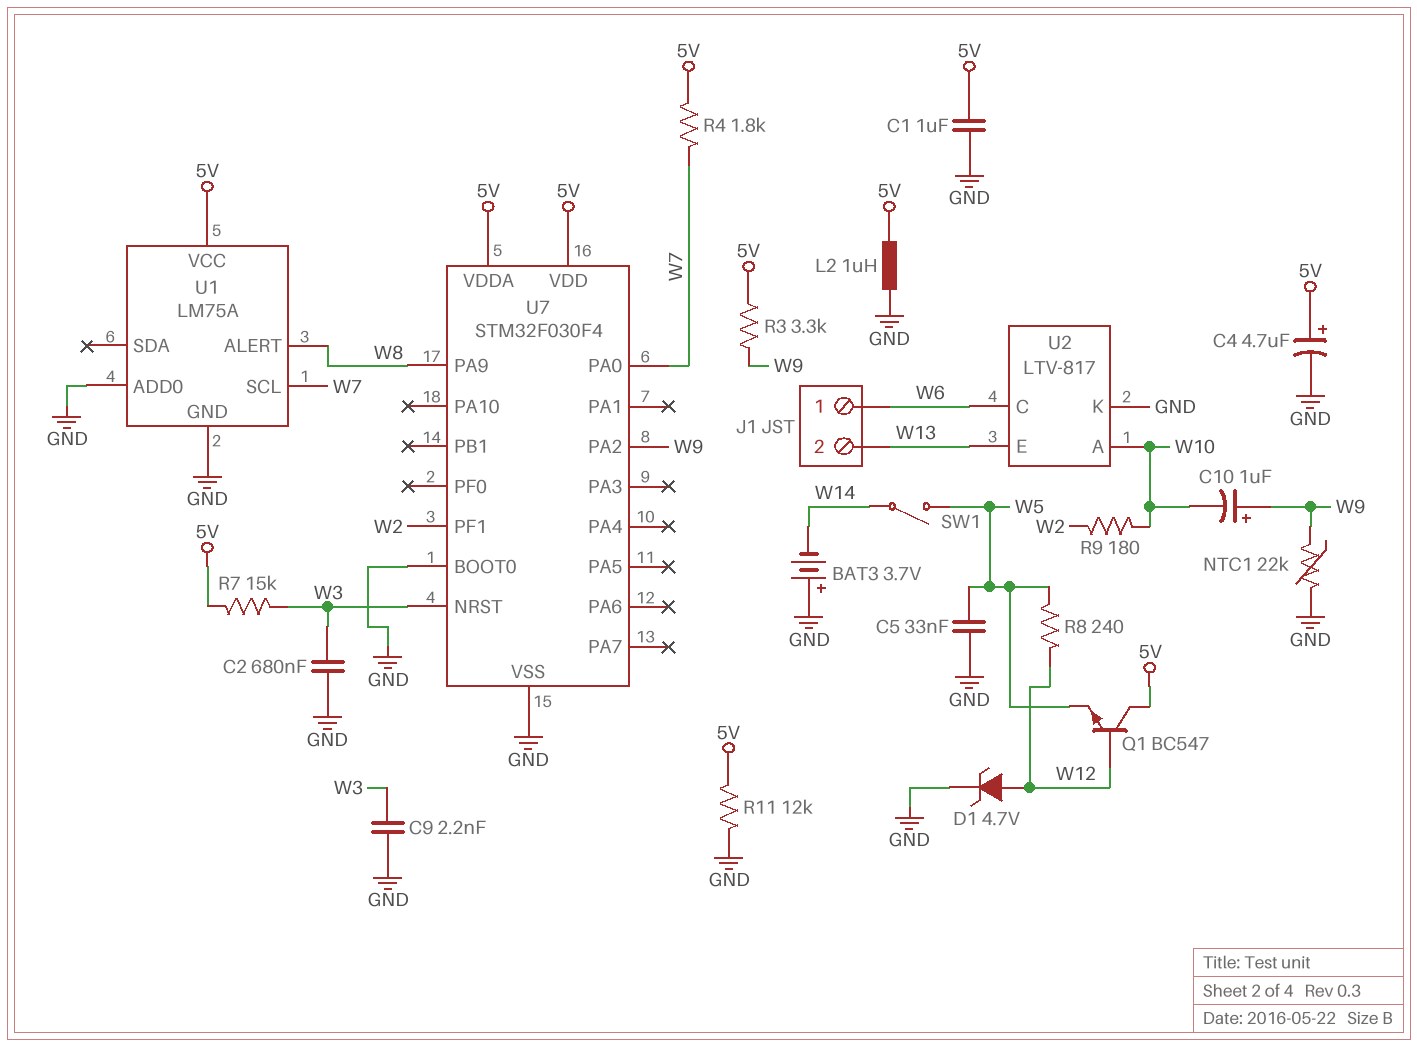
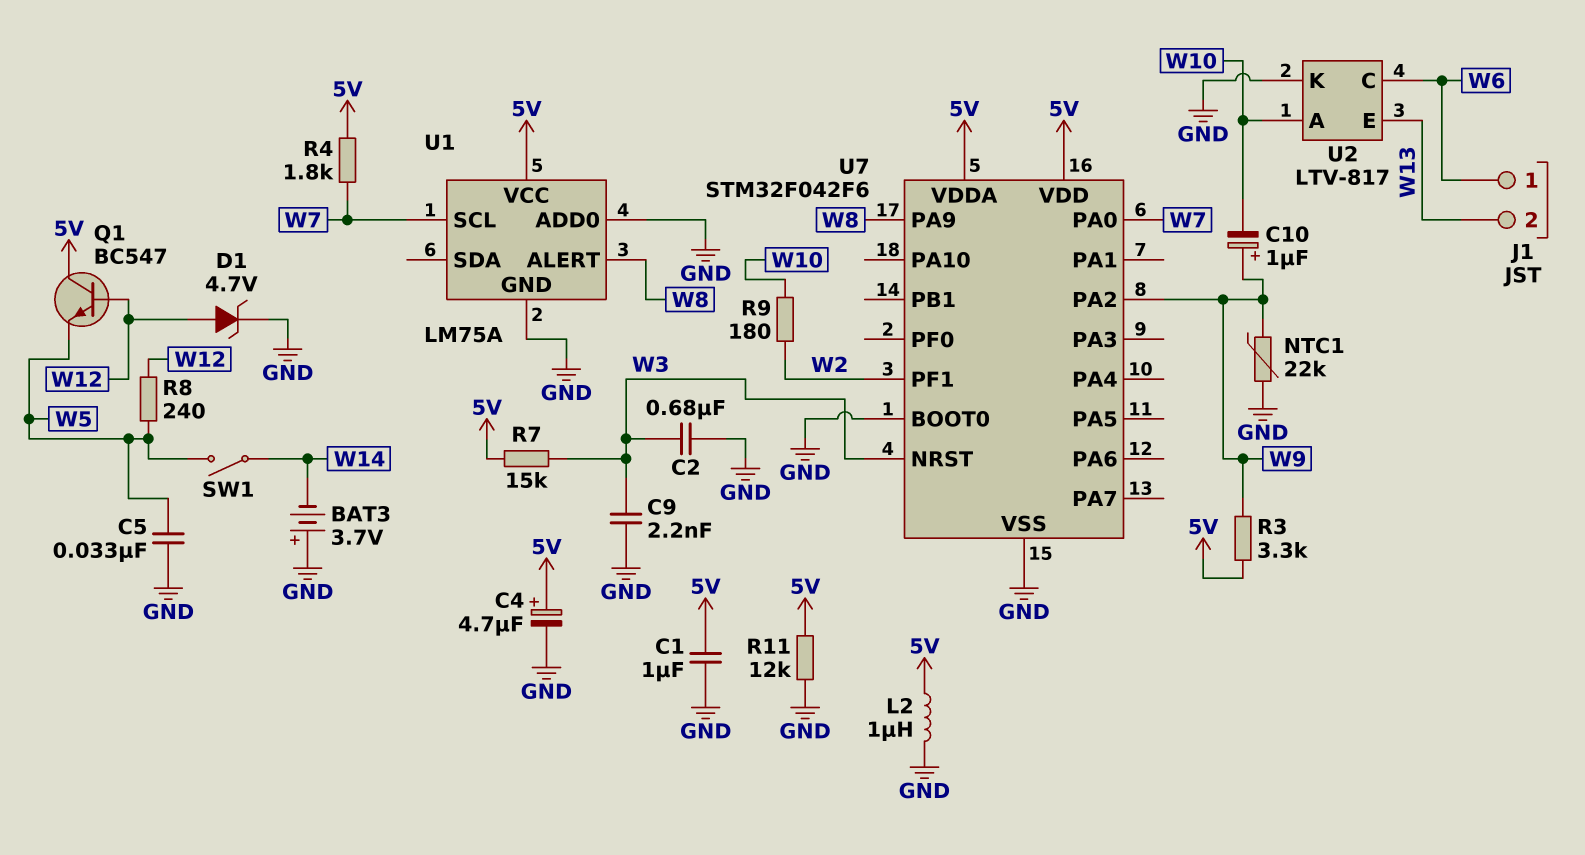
U7: STM32F030F4 -> STM32F042F6

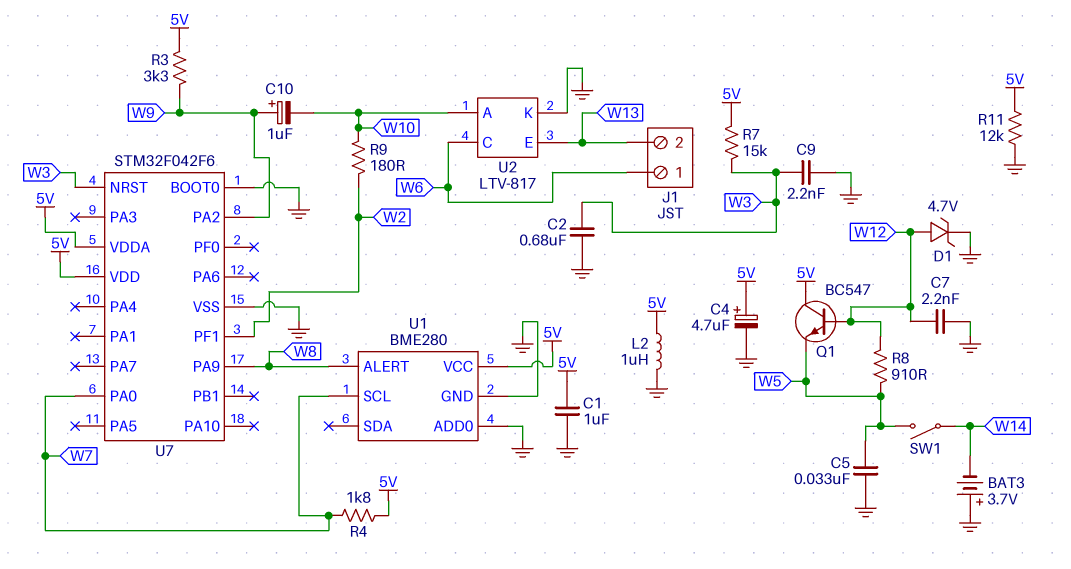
C7: none -> 2.2nF (GND, W12)
NTC1: 22k (GND, W9) -> none
R8: 240 (W5, W12) -> 910 (W5, W12)
U1: LM75A -> BME280

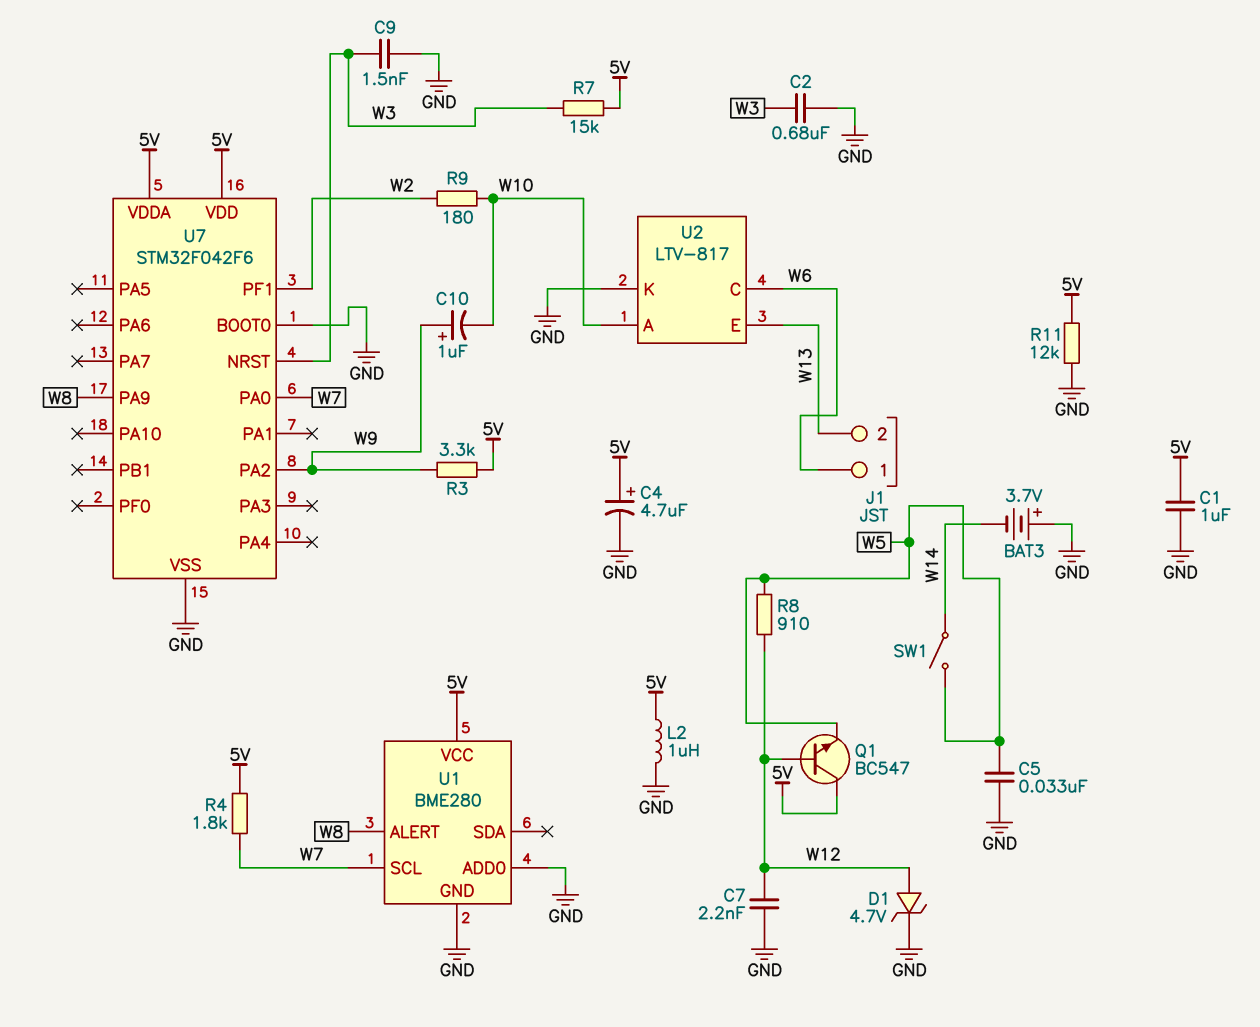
C9: 2.2nF (GND, W3) -> 1.5nF (GND, W3)

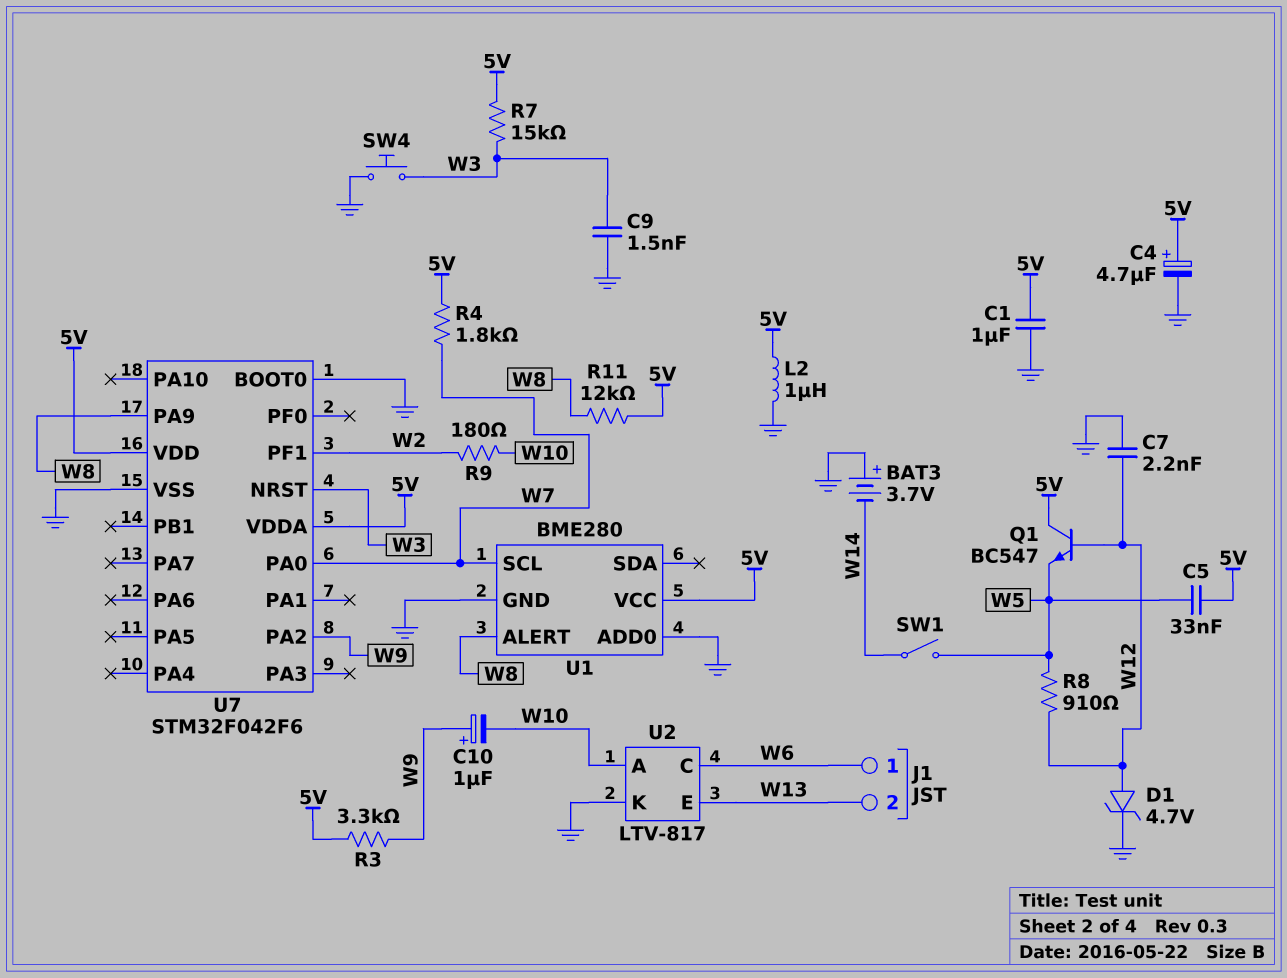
C2: 680nF (GND, W3) -> none
C5: 33nF (GND, W5) -> 33nF (5V, W5)
R11: 12k (5V, GND) -> 12k (5V, W8)
SW4: none -> button (GND, W3)

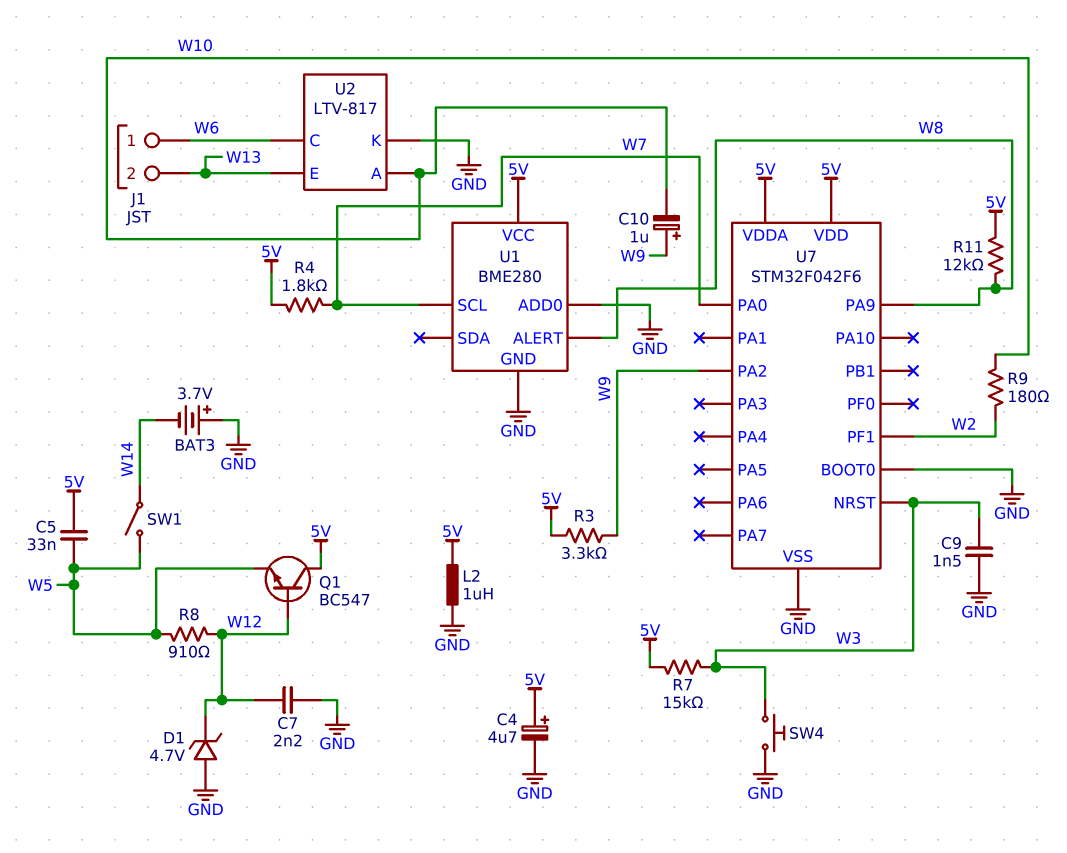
C1: 1uF (5V, GND) -> none
D1: zener 4.7V (A W12, K GND) -> zener 4.7V (A GND, K W12)

